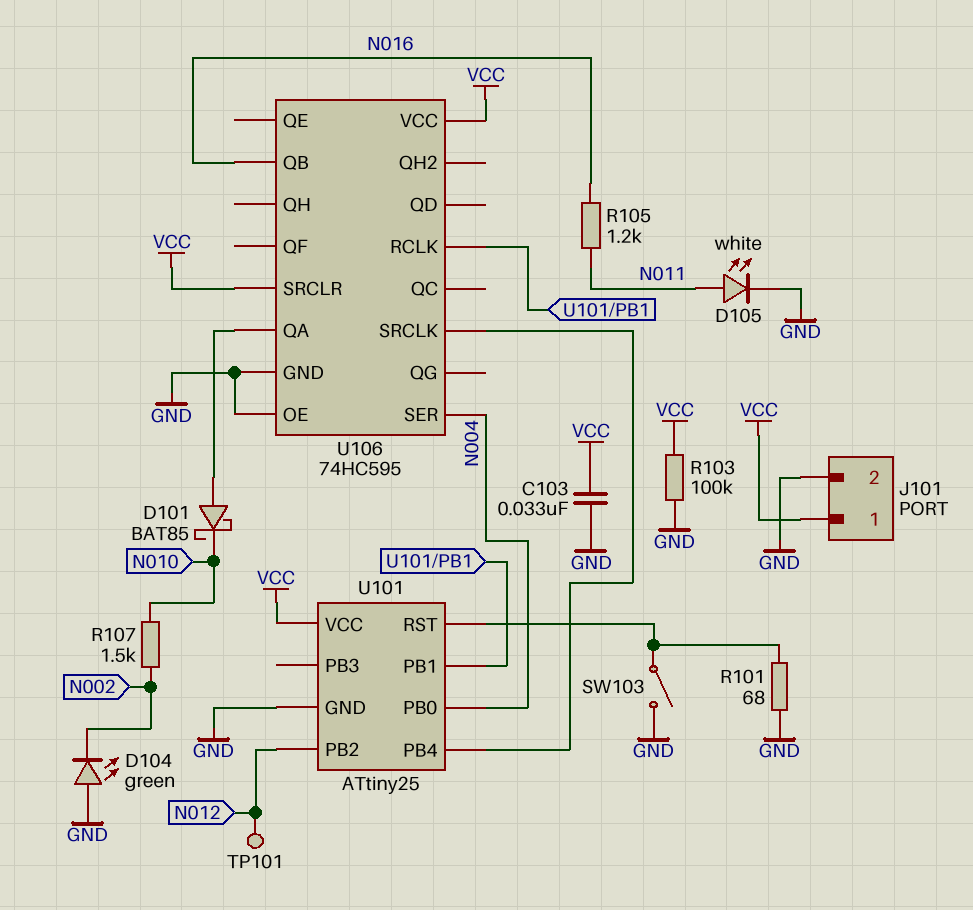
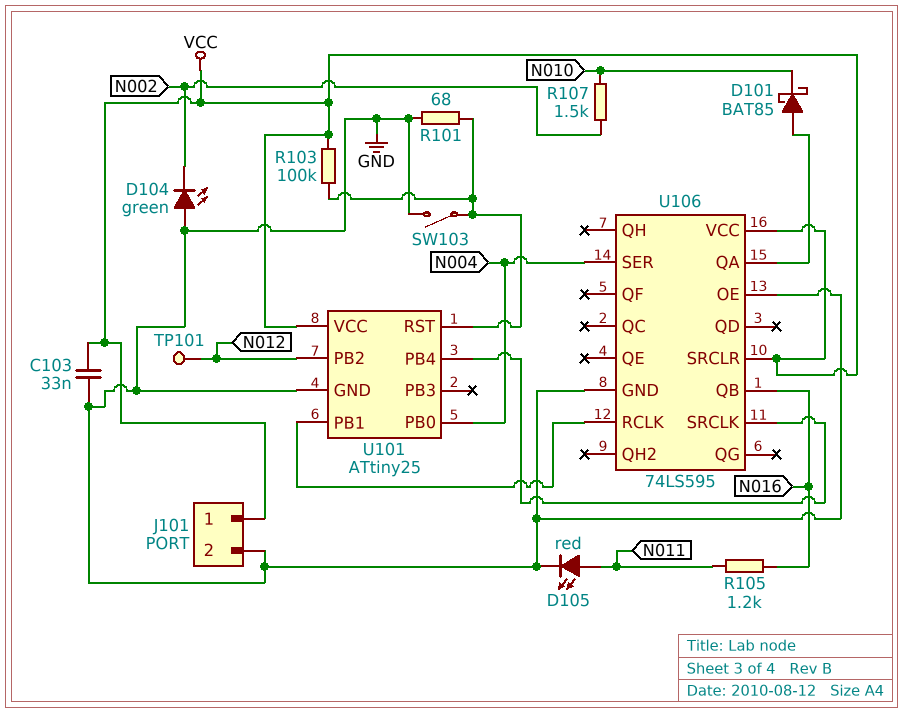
D105: LED white (A N011, K GND) -> LED red (A N011, K GND)
R103: 100k (GND, VCC) -> 100k (U101/RST, VCC)
U106: 74HC595 -> 74LS595

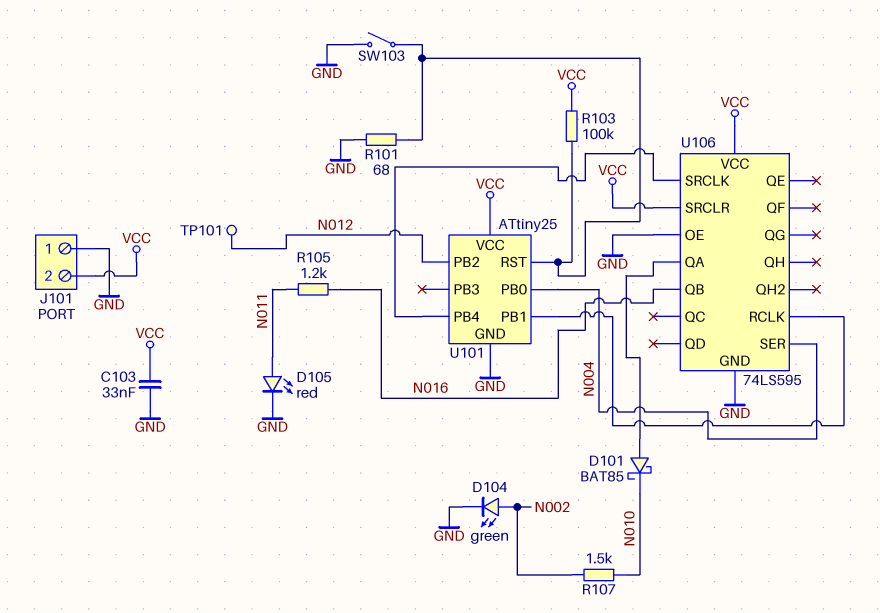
D104: LED green (A GND, K N002) -> LED green (A N002, K GND)
J101 pin 1: VCC -> GND
J101 pin 2: GND -> VCC

